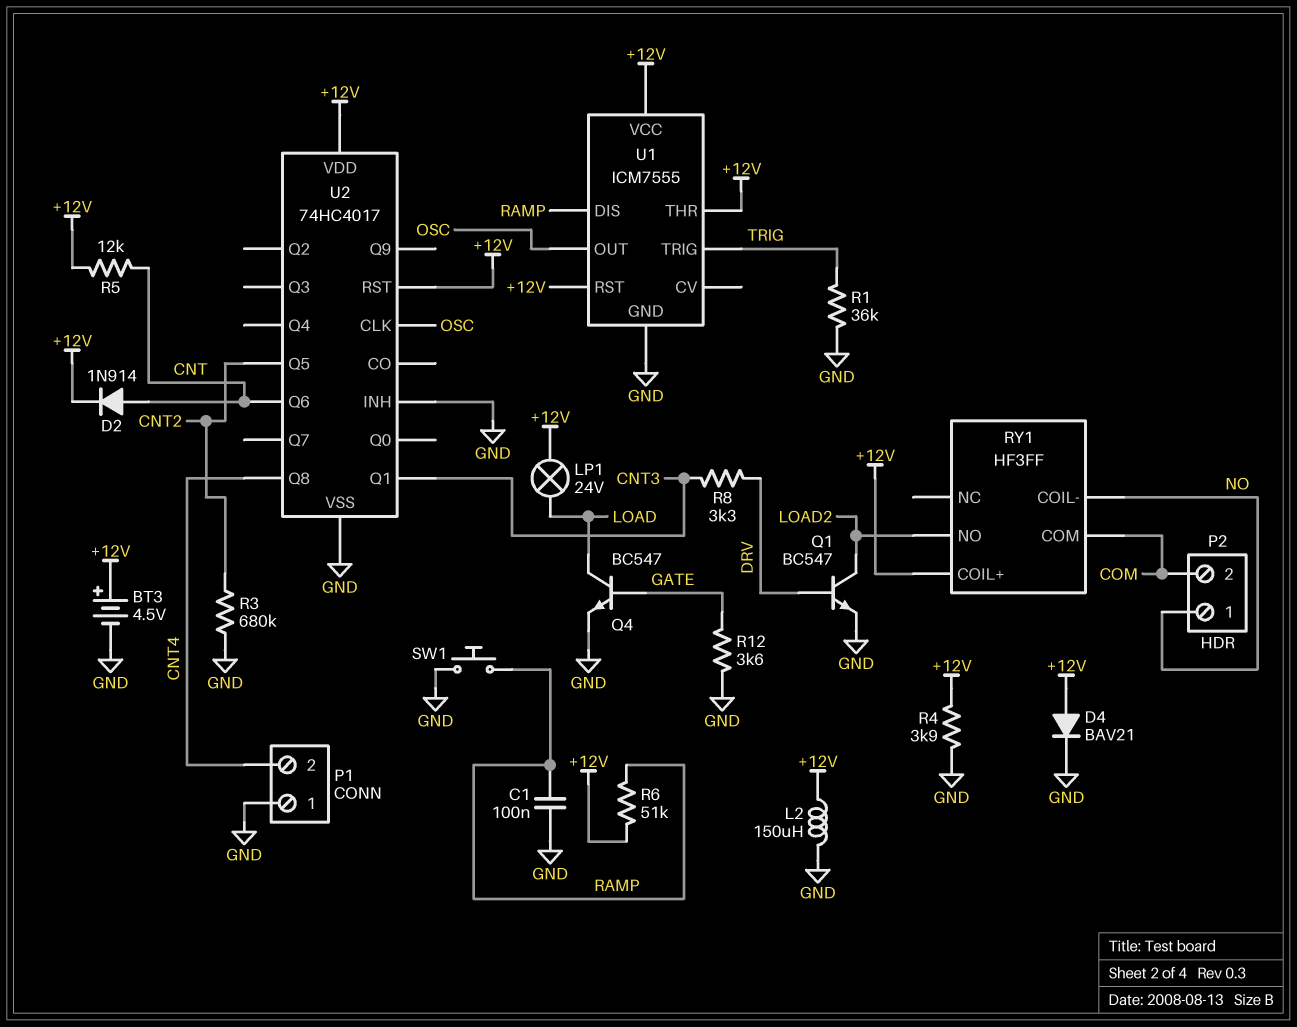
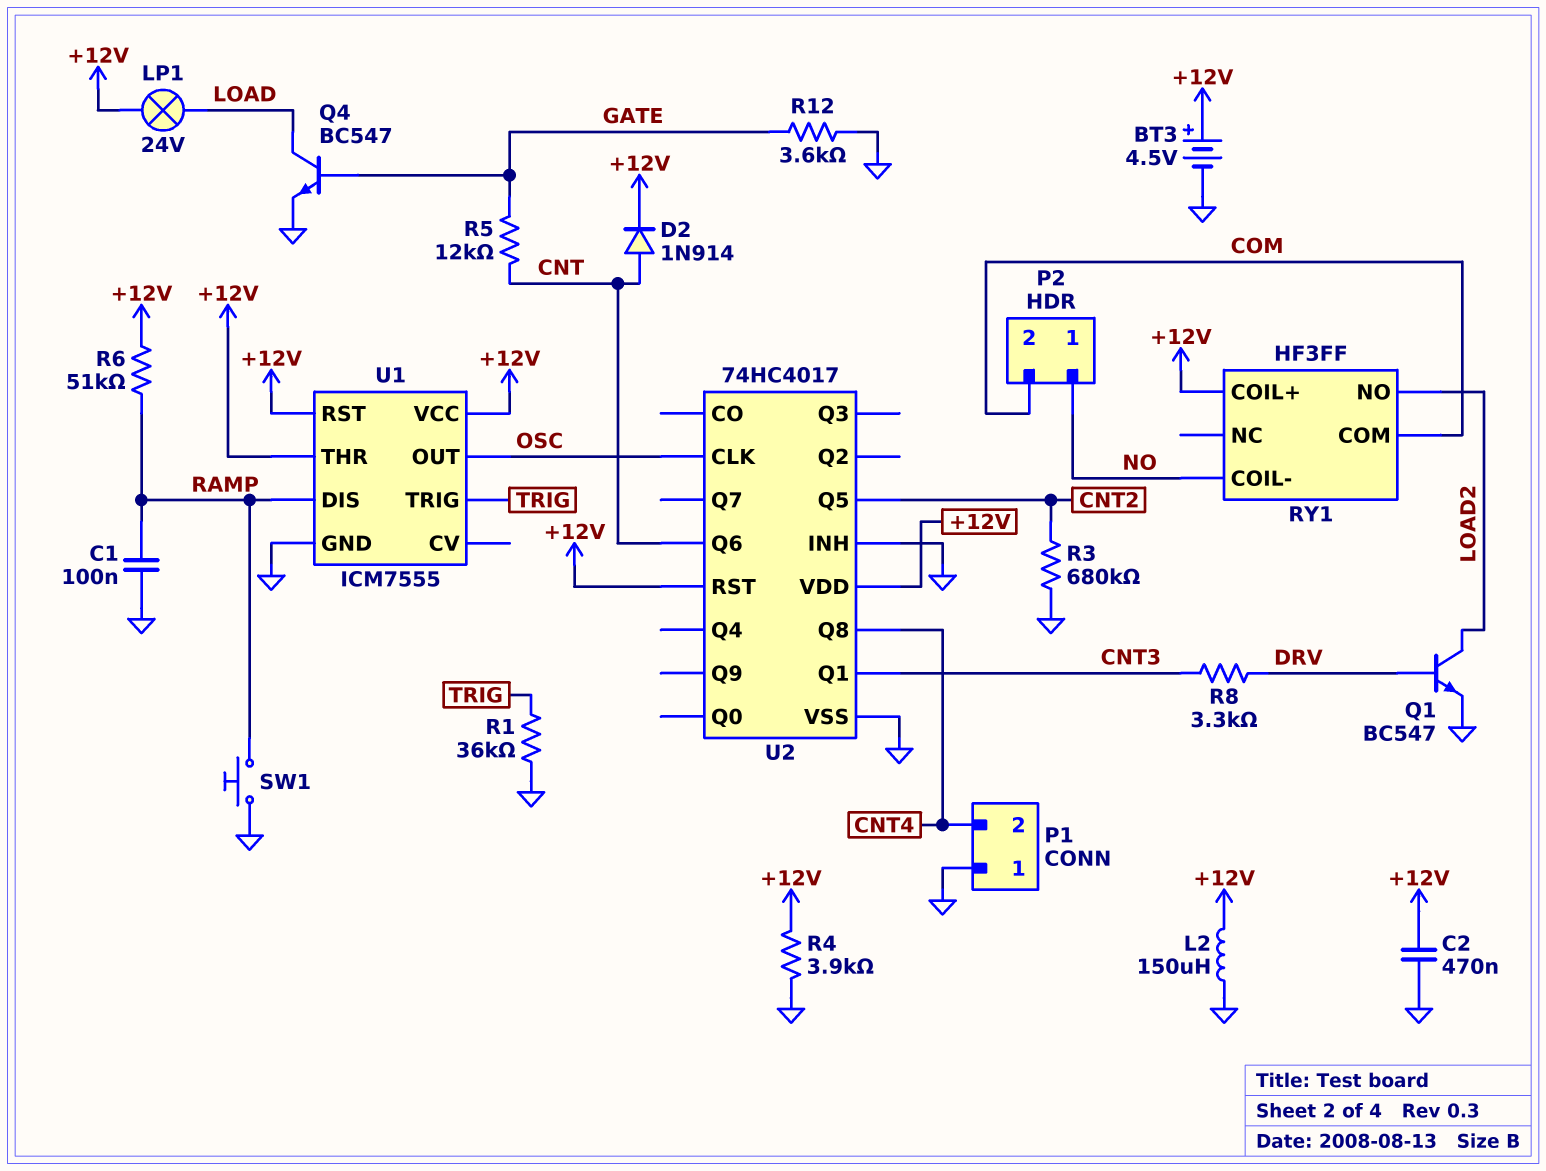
C2: none -> 470nF (+12V, GND)
D4: diode BAV21 (A +12V, K GND) -> none
R5: 12k (+12V, CNT) -> 12k (CNT, GATE)

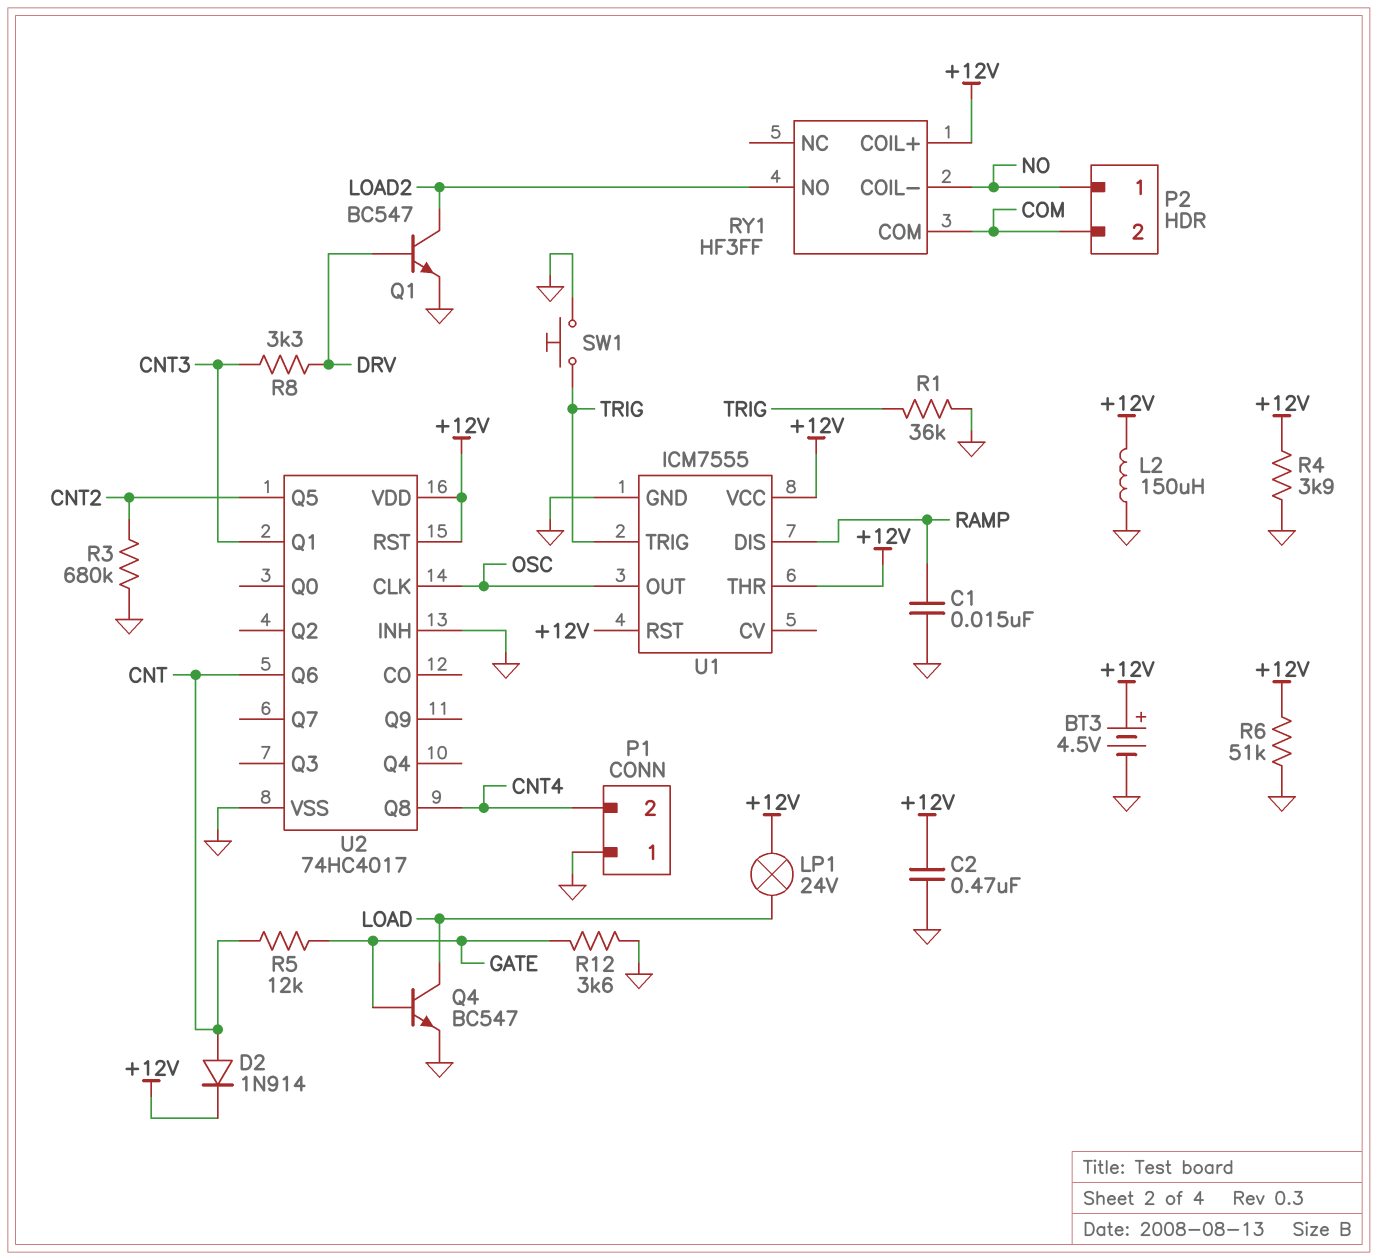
C1: 100nF (GND, RAMP) -> 15nF (GND, RAMP)
R6: 51k (+12V, RAMP) -> 51k (+12V, GND)
SW1: button (GND, RAMP) -> button (GND, TRIG)

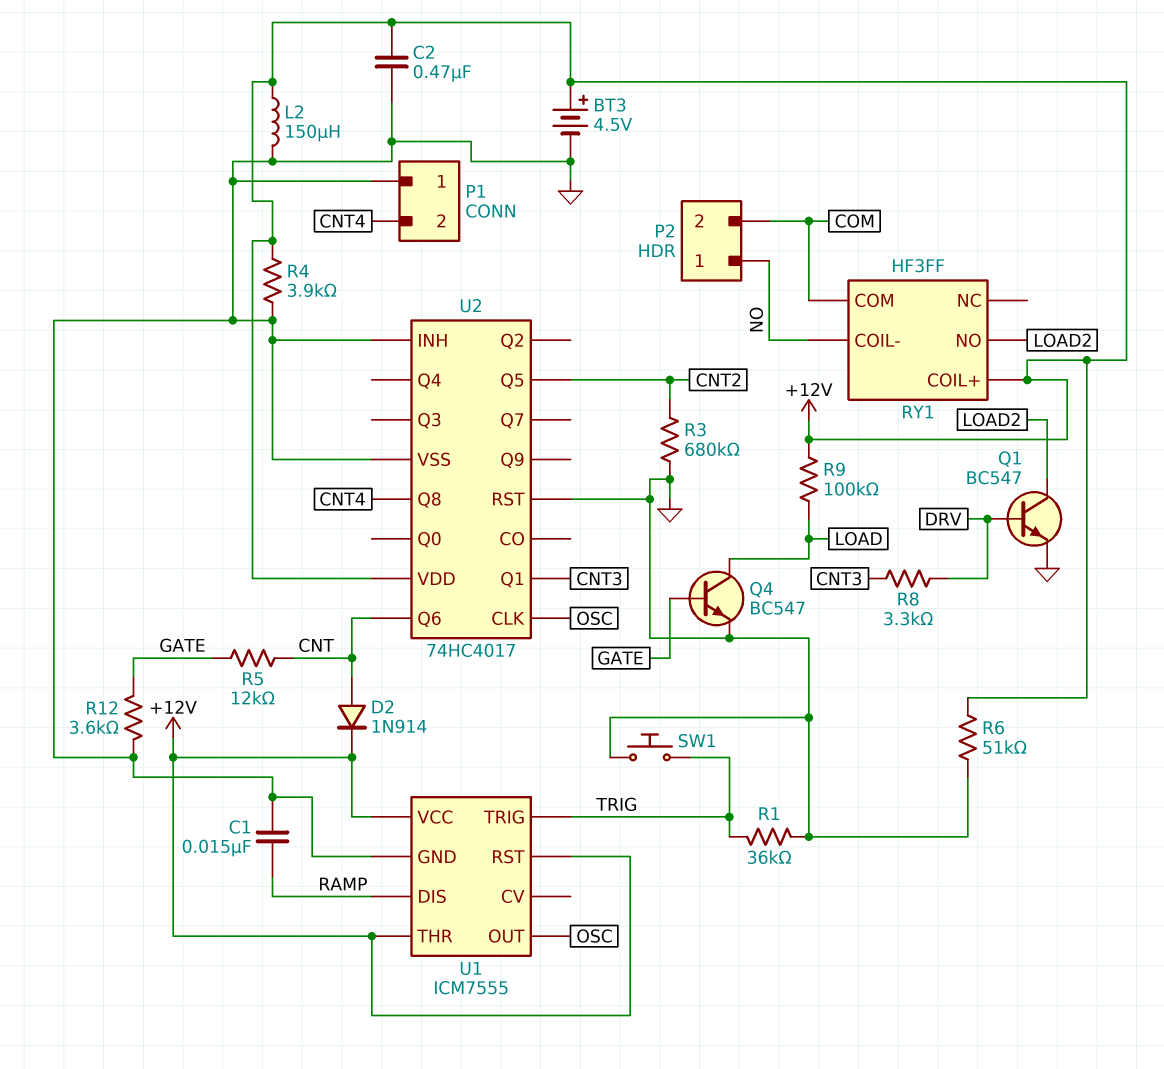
LP1: lamp 24V (+12V, LOAD) -> none
R9: none -> 100k (+12V, LOAD)
U2 pin RST: +12V -> GND

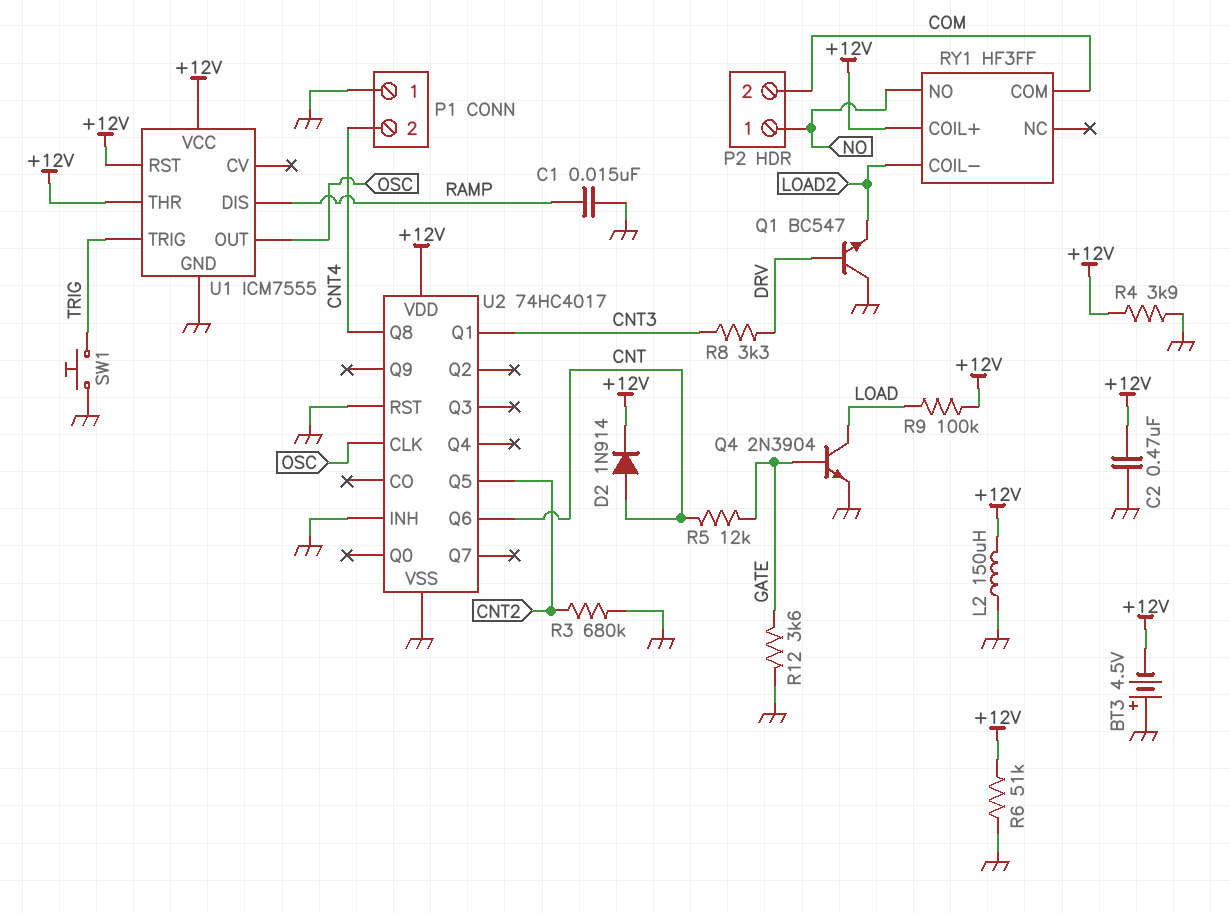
BT3: 4.5V (plus +12V, minus GND) -> 4.5V (plus GND, minus +12V)
Q1: NPN BC547 (B DRV, C LOAD2, E GND) -> NPN BC547 (B DRV, C GND, E LOAD2)
Q4: NPN BC547 (B GATE, C LOAD, E GND) -> NPN 2N3904 (B GATE, C LOAD, E GND)
R1: 36k (GND, TRIG) -> none
RY1 pin COIL-: NO -> LOAD2
RY1 pin NO: LOAD2 -> NO

